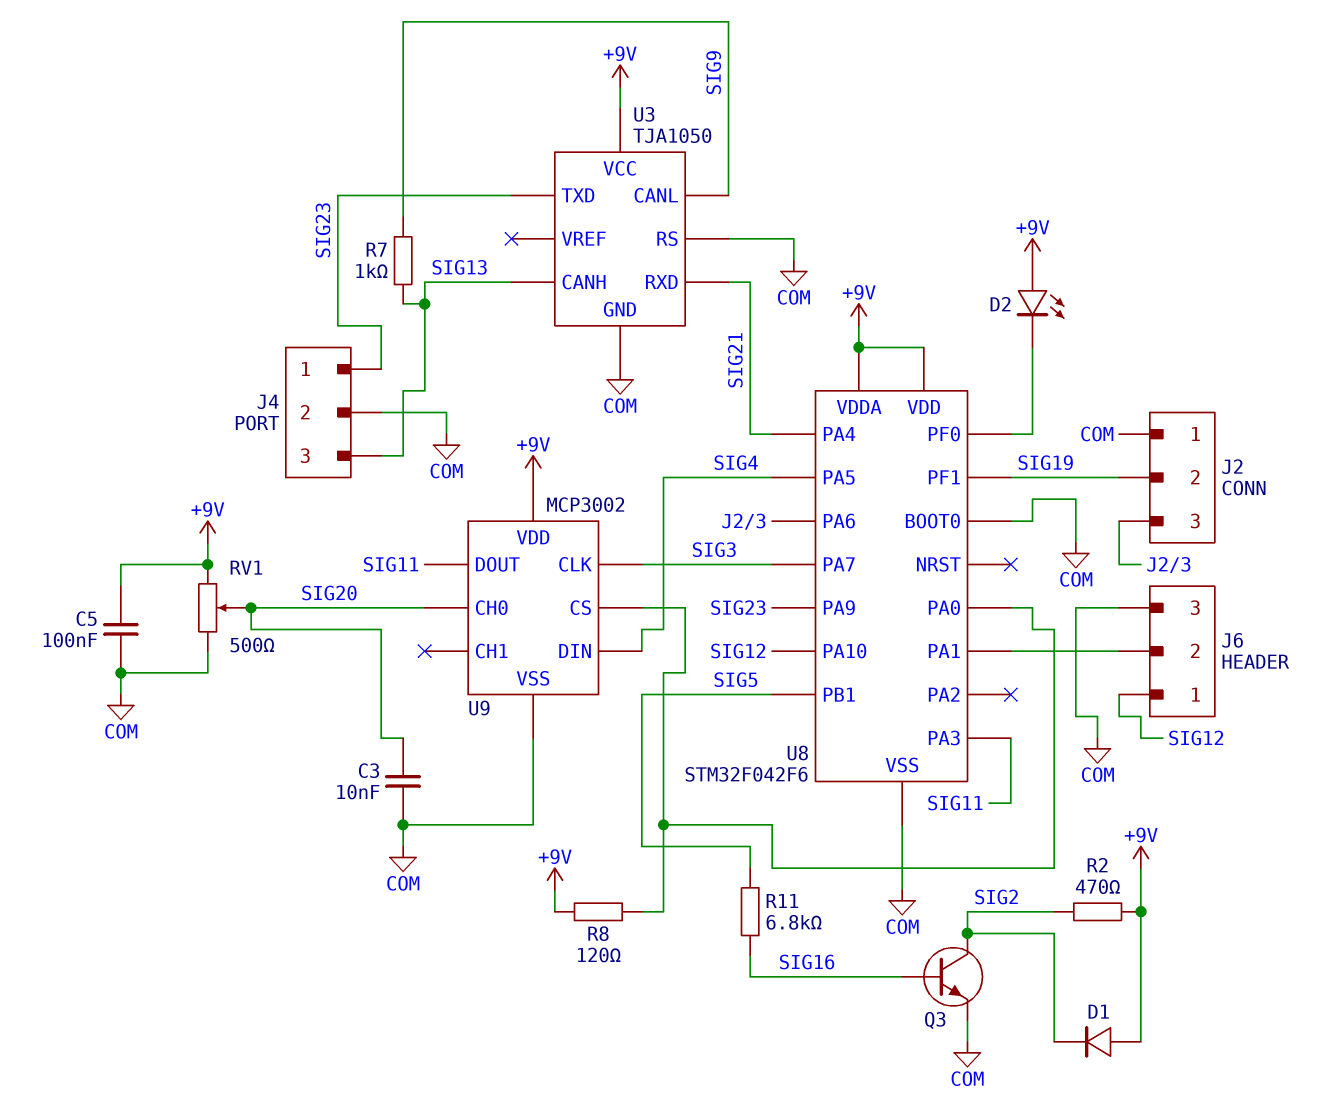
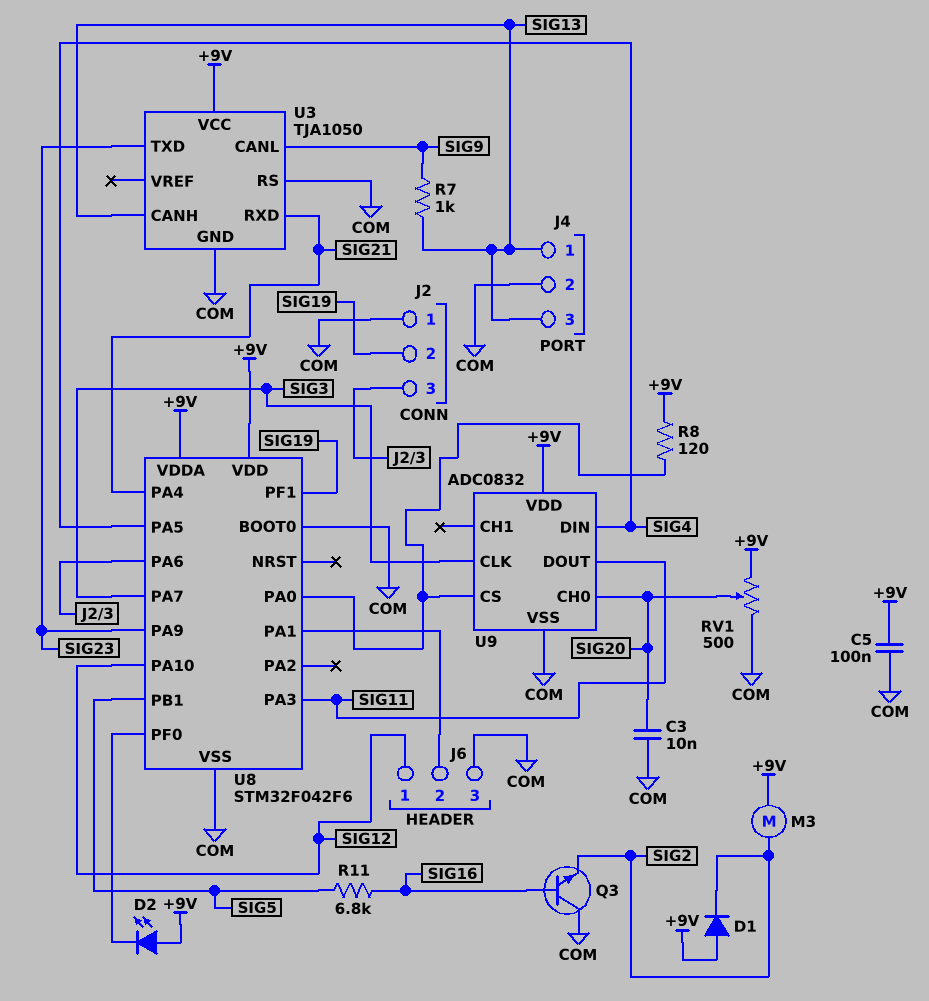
J4 pin 1: SIG23 -> SIG13
M3: none -> motor (+9V, SIG2)
Q3: NPN (B SIG16, C SIG2, E COM) -> NPN (B SIG16, C COM, E SIG2)
R2: 470 (+9V, SIG2) -> none
U9: MCP3002 -> ADC0832

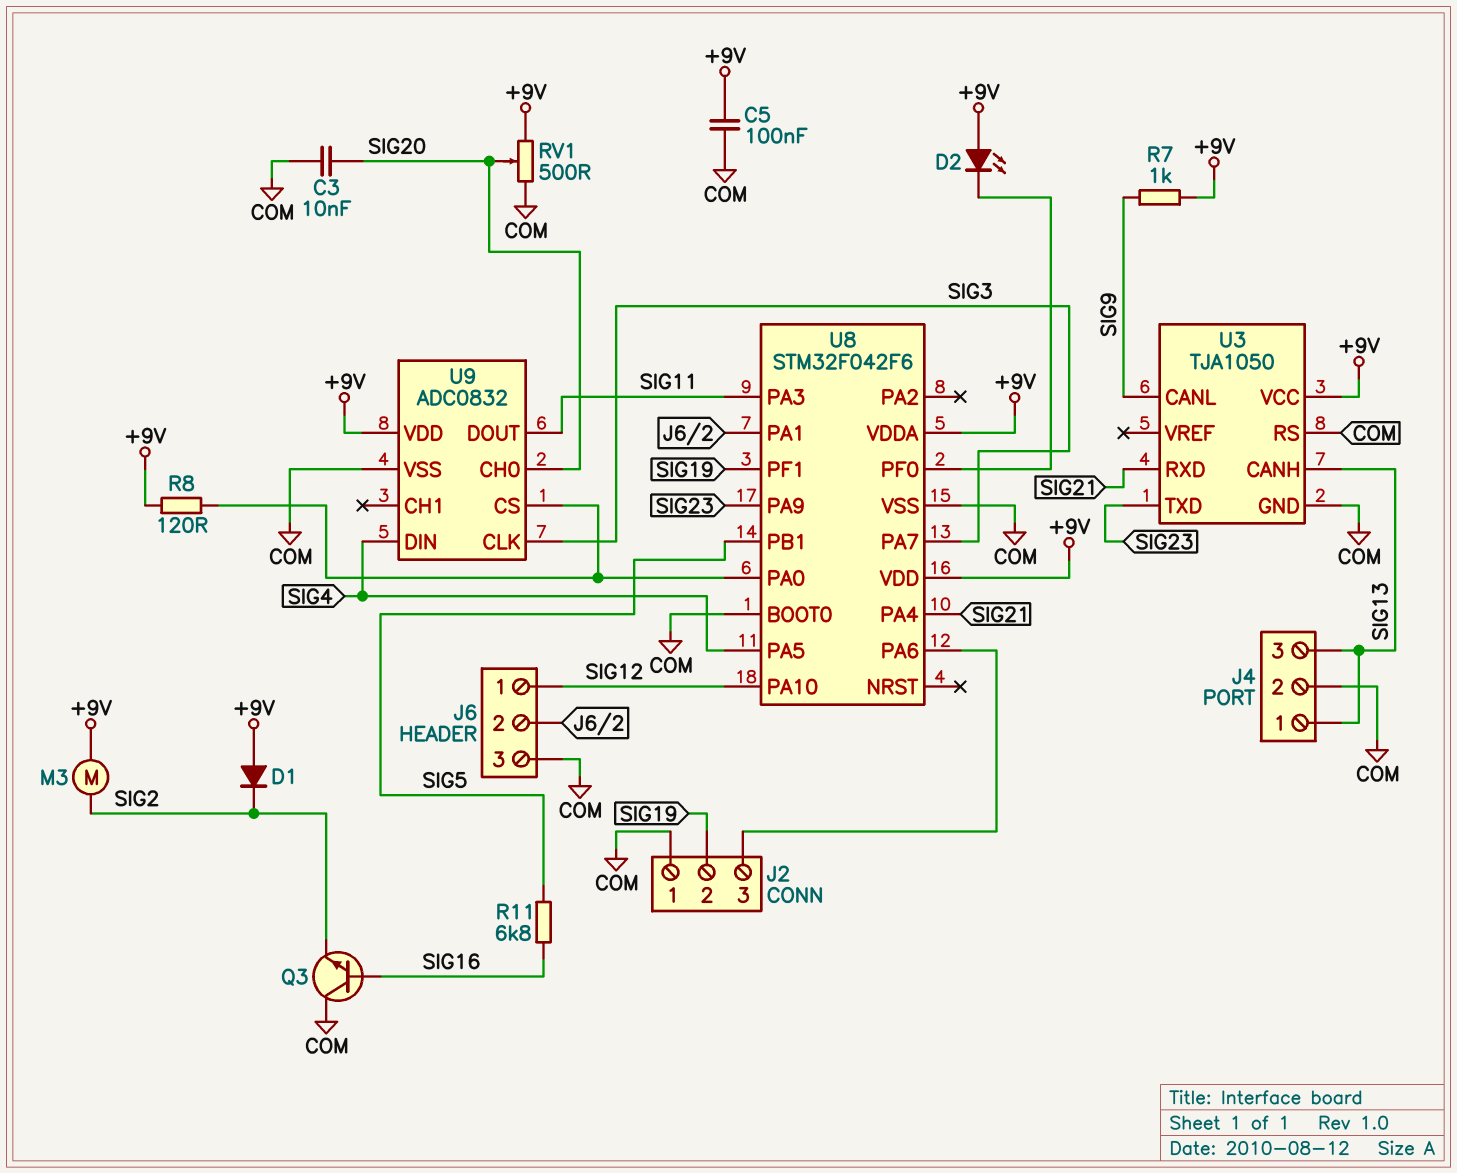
R7: 1k (SIG9, SIG13) -> 1k (+9V, SIG9)

